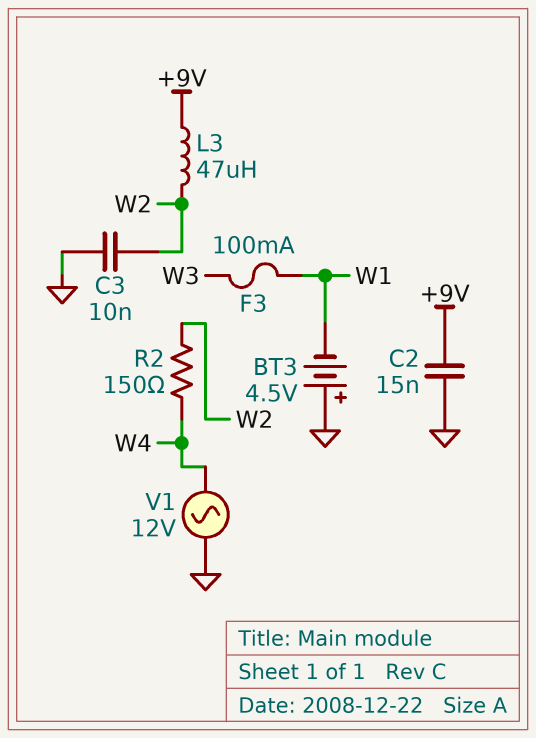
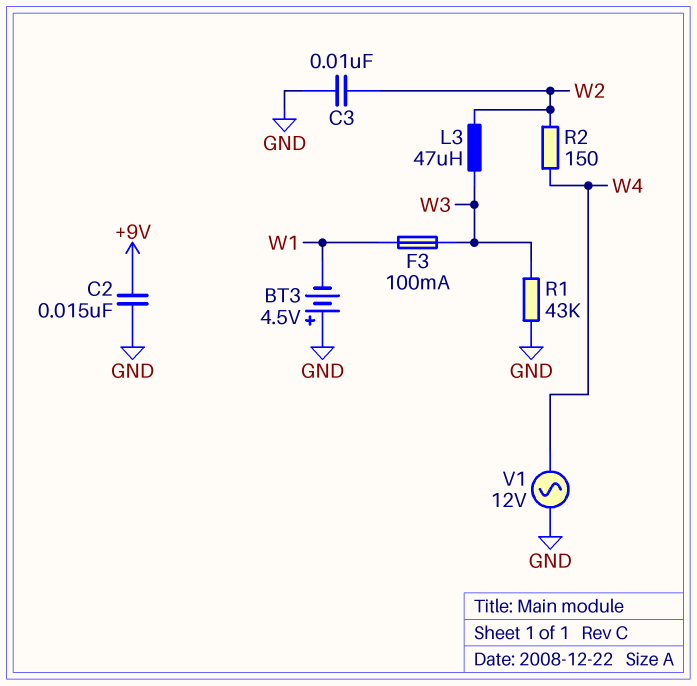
L3: 47uH (+9V, W2) -> 47uH (W2, W3)
R1: none -> 43k (GND, W3)

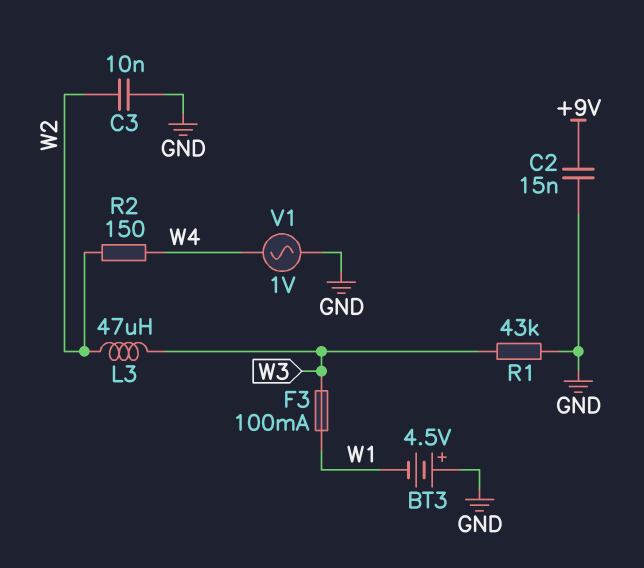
V1: AC 12V (GND, W4) -> AC 1V (GND, W4)

